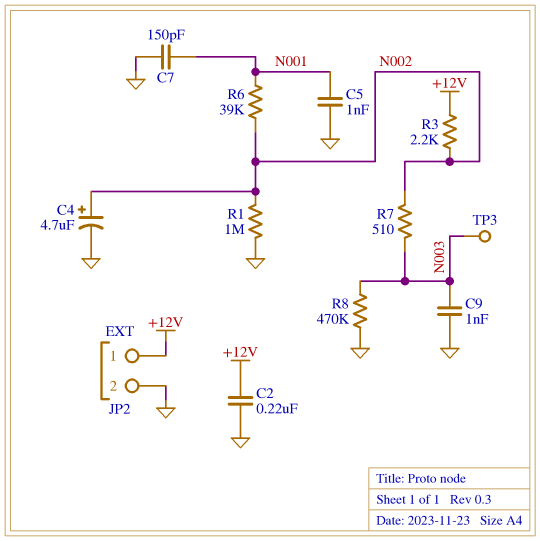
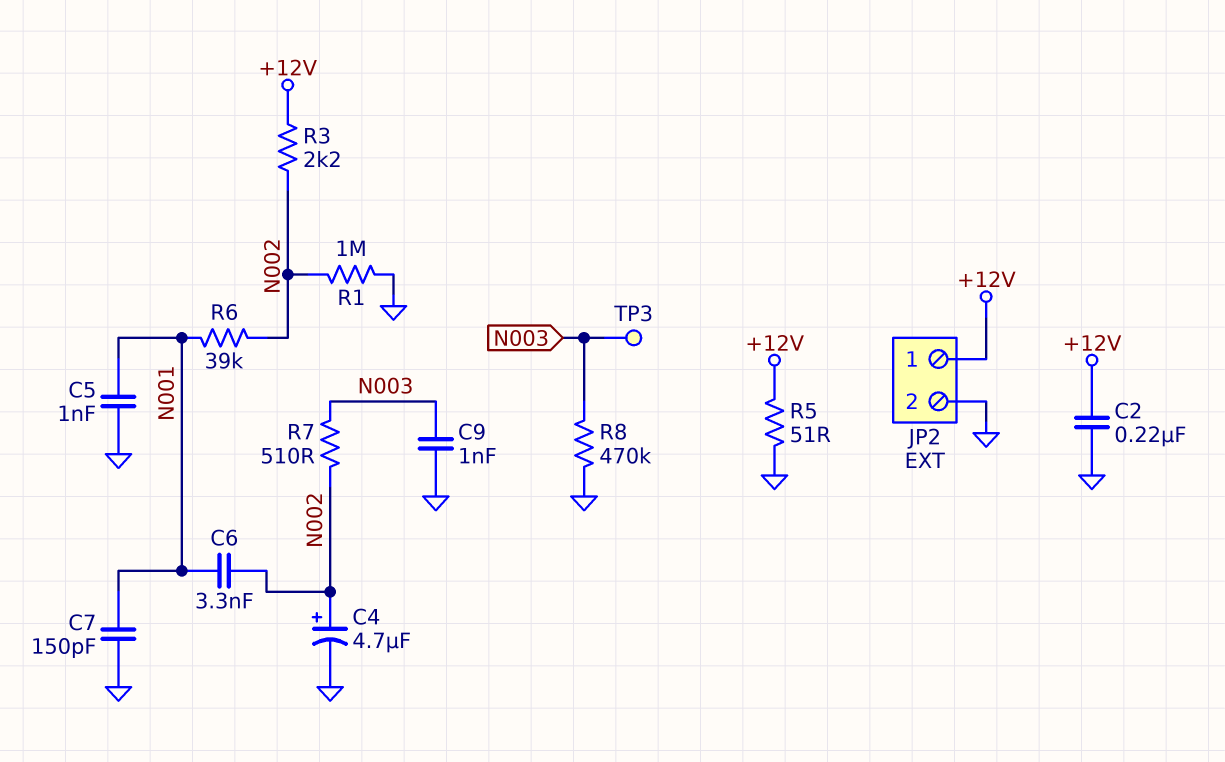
C6: none -> 3.3nF (N001, N002)
R5: none -> 51 (+12V, GND)

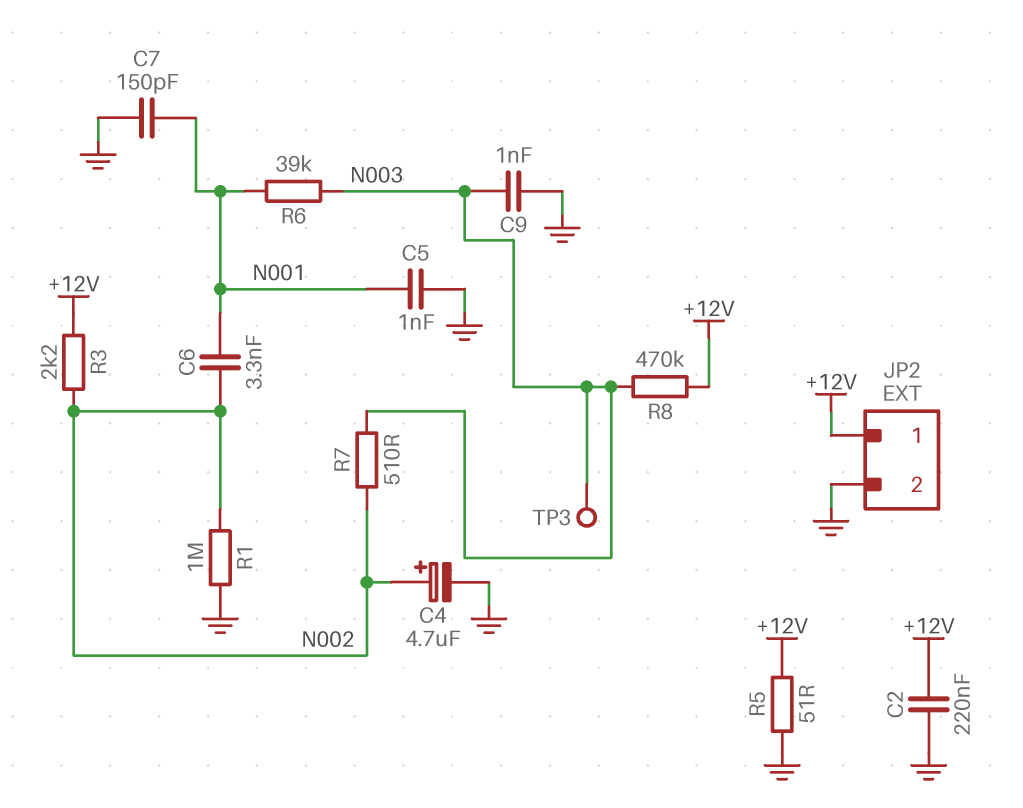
R6: 39k (N001, N002) -> 39k (N001, N003)
R8: 470k (GND, N003) -> 470k (+12V, N003)

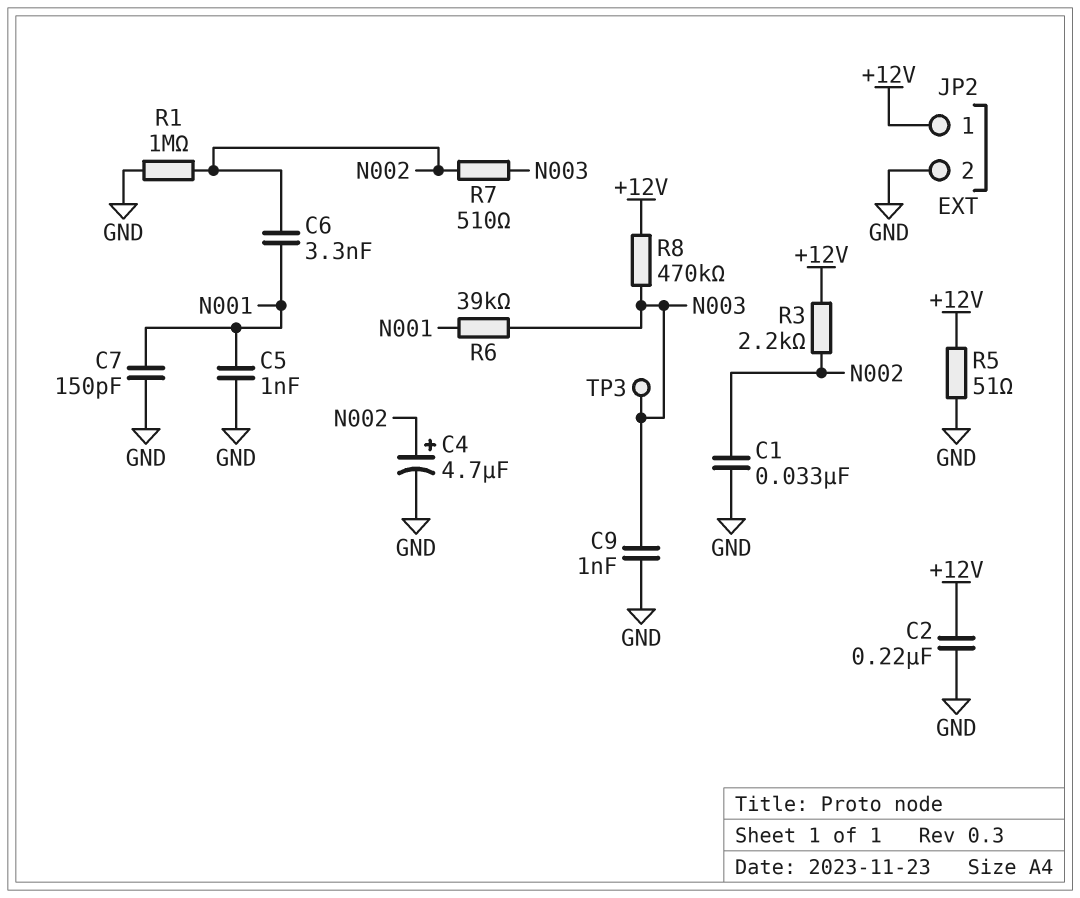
C1: none -> 33nF (GND, N002)

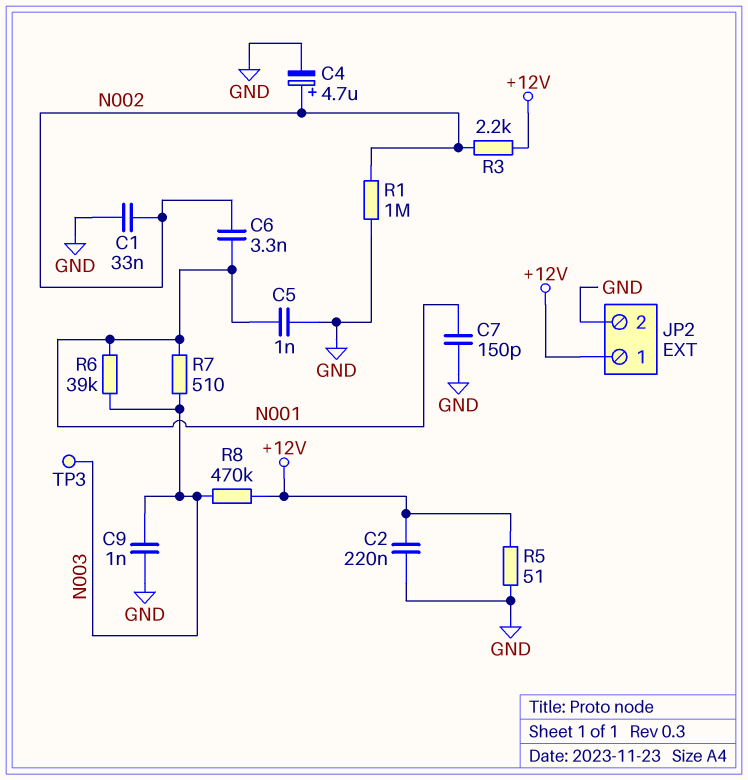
R7: 510 (N002, N003) -> 510 (N001, N003)

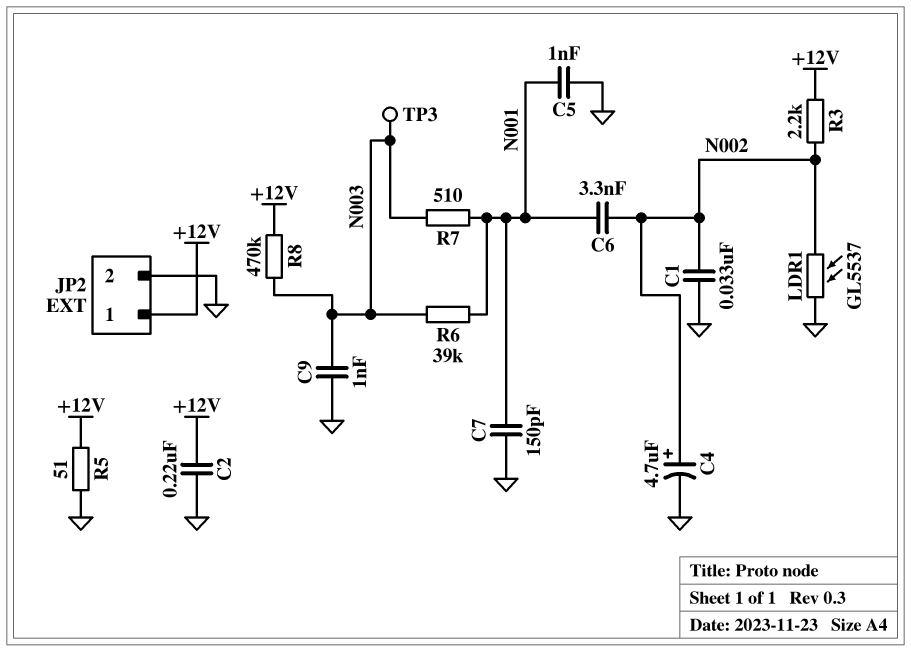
LDR1: none -> GL5537 (GND, N002)
R1: 1M (GND, N002) -> none

